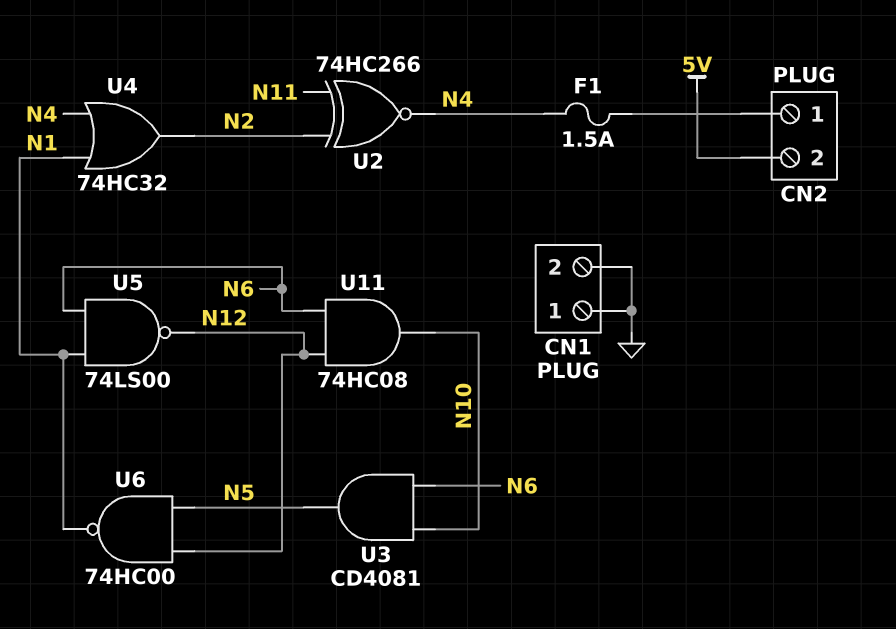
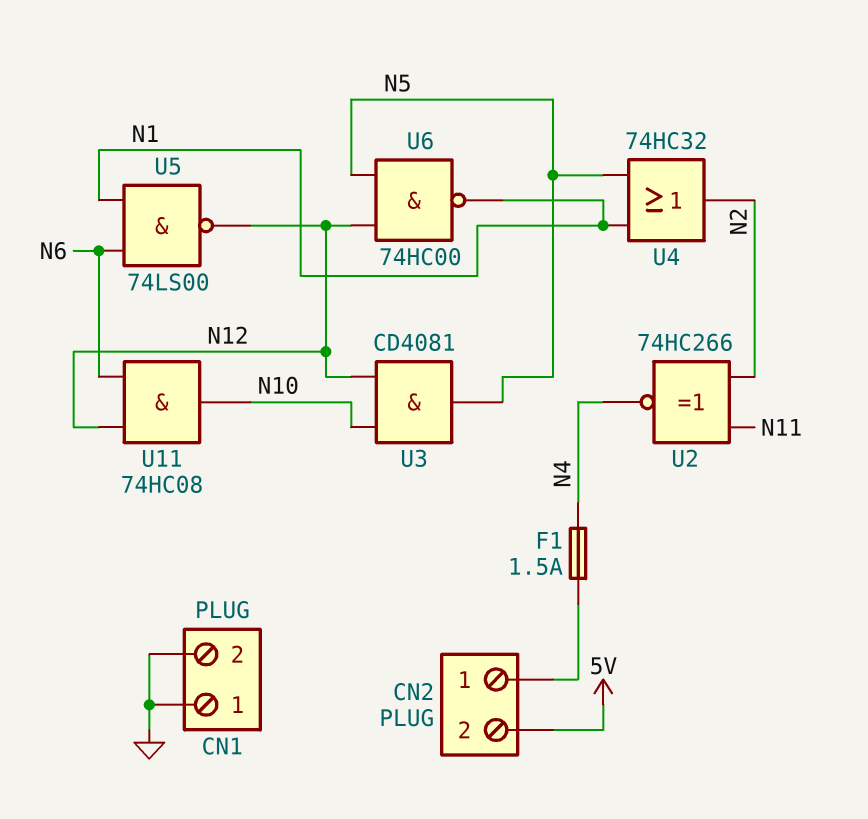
U3: AND CD4081 (in N6, in N10, out N5) -> AND CD4081 (in N10, in N12, out N5)
U4: OR 74HC32 (in N1, in N4, out N2) -> OR 74HC32 (in N1, in N5, out N2)

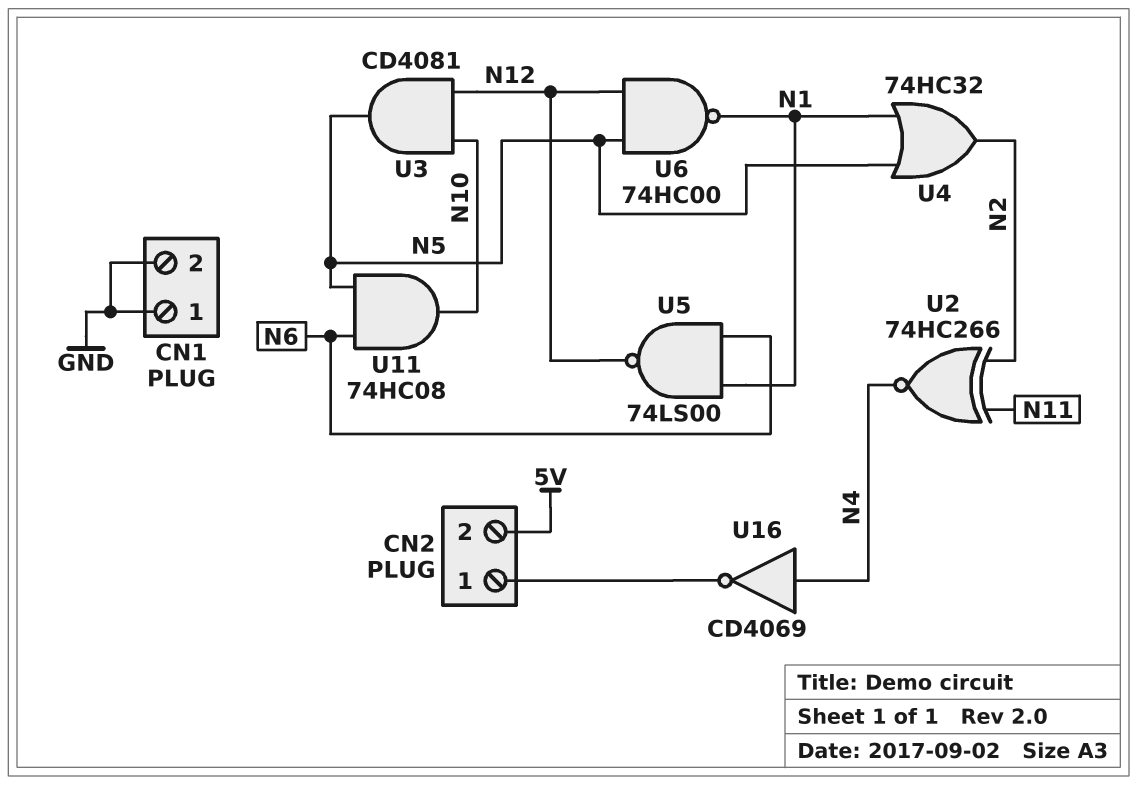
F1: 1.5A (CN2/1, N4) -> none
U11: AND 74HC08 (in N6, in N12, out N10) -> AND 74HC08 (in N5, in N6, out N10)
U16: none -> NOT CD4069 (in N4, out CN2/1)

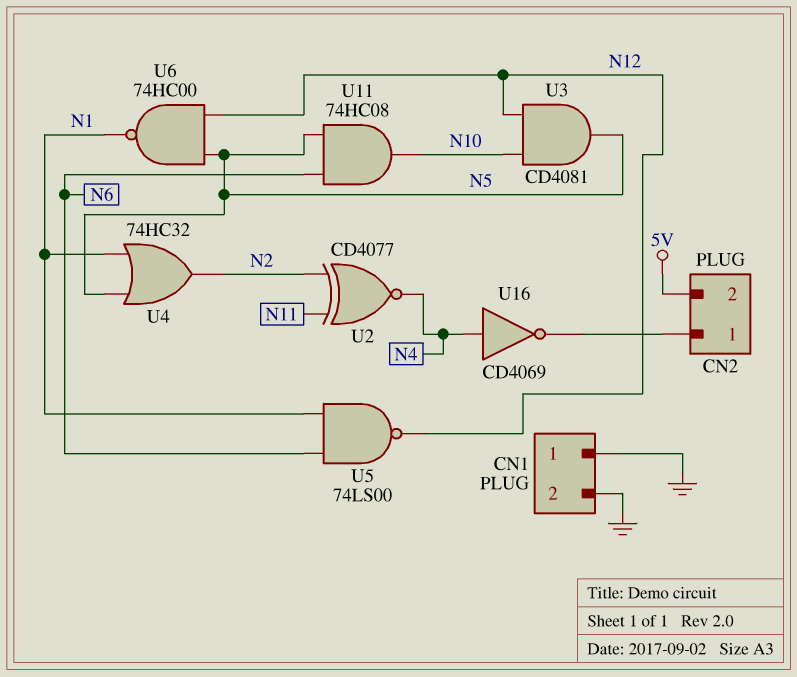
U2: XNOR 74HC266 (in N2, in N11, out N4) -> XNOR CD4077 (in N2, in N11, out N4)

